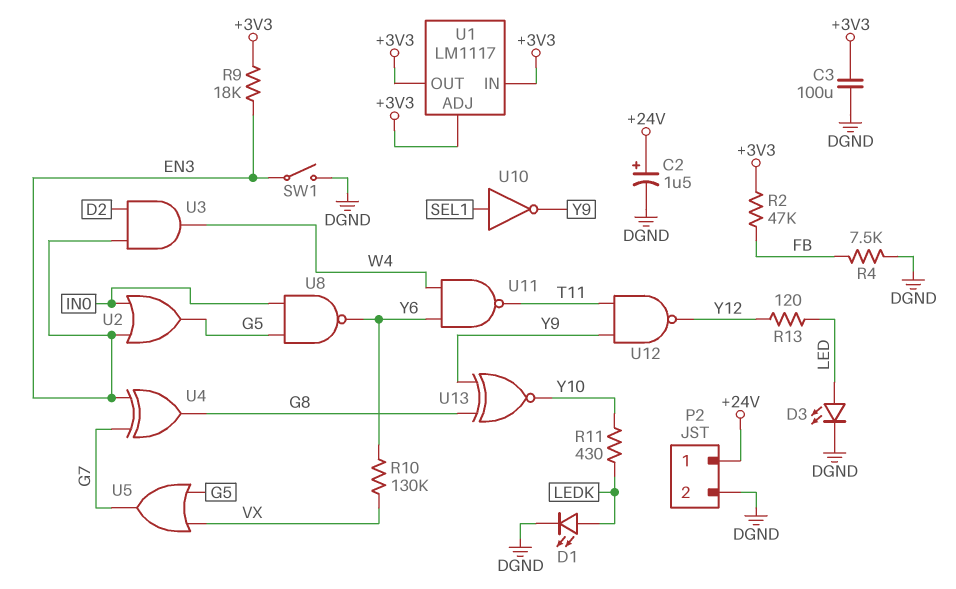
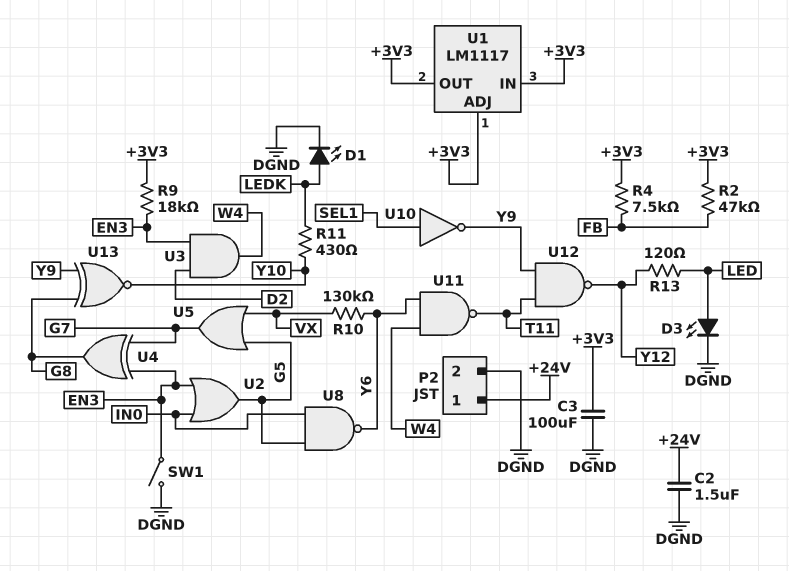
C2: 1.5uF (plus +24V, minus DGND) -> 1.5uF (+24V, DGND)
R4: 7.5k (DGND, FB) -> 7.5k (+3V3, FB)

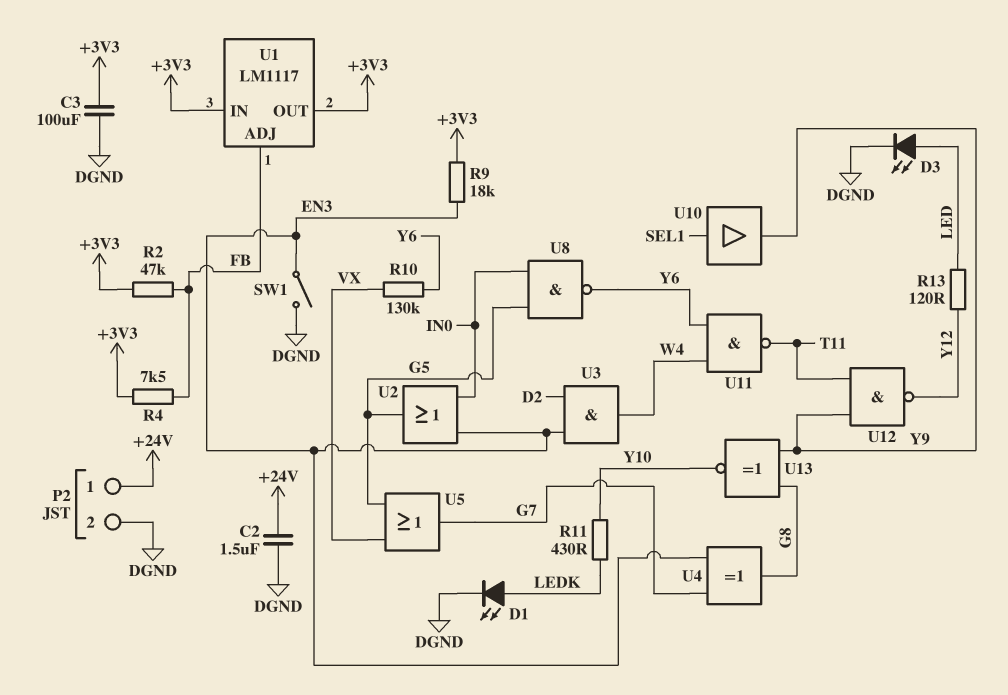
U1 pin ADJ: +3V3 -> FB
U10: NOT (in SEL1, out Y9) -> buffer (in SEL1, out Y9)

